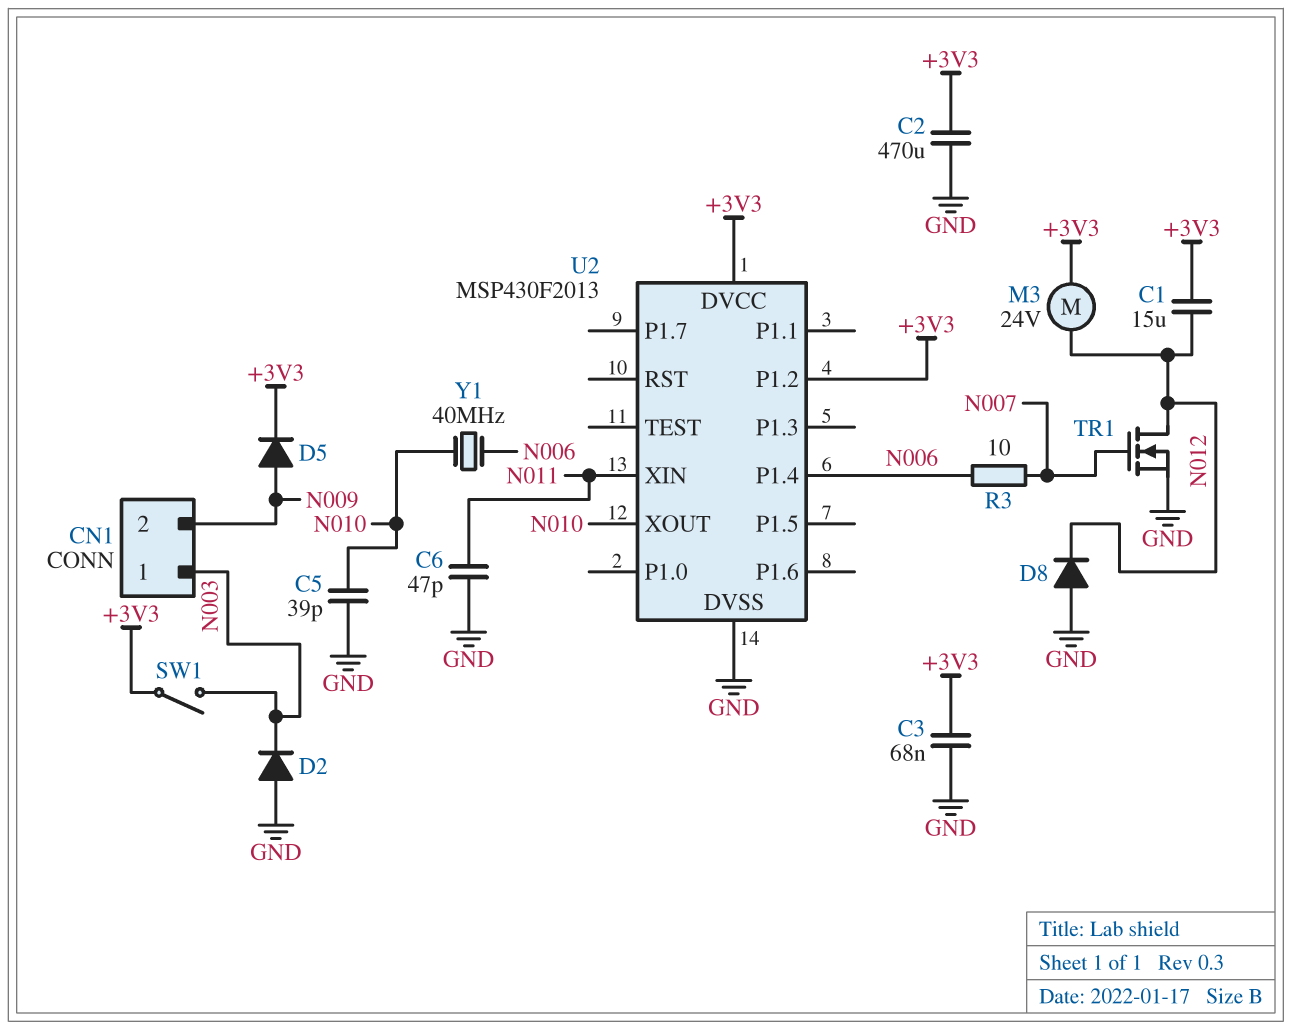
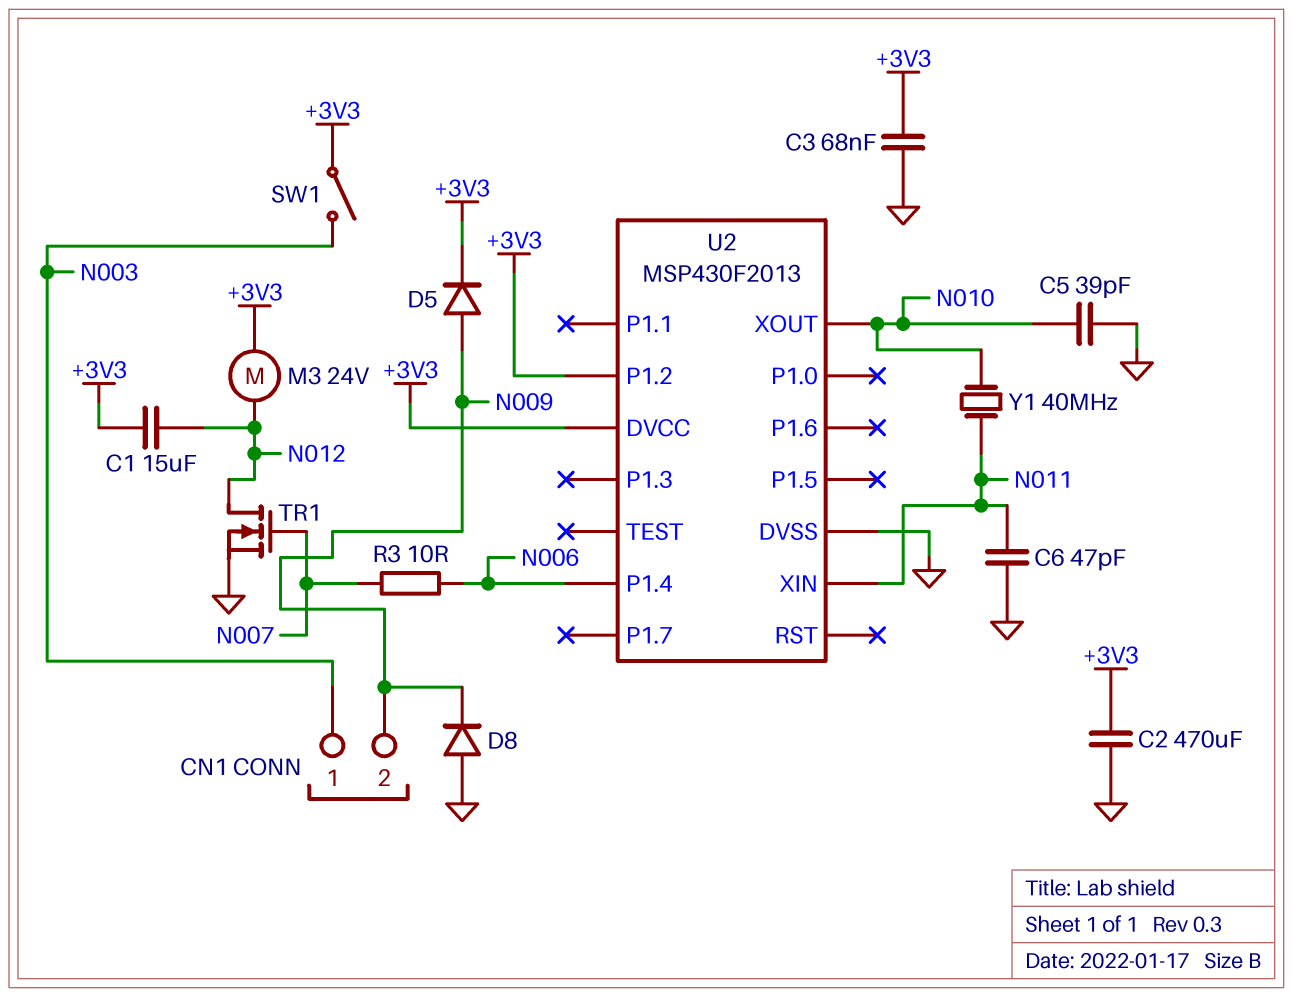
D2: diode (A GND, K N003) -> none
D8: diode (A GND, K N012) -> diode (A GND, K N009)
Y1: 40MHz (N006, N010) -> 40MHz (N010, N011)

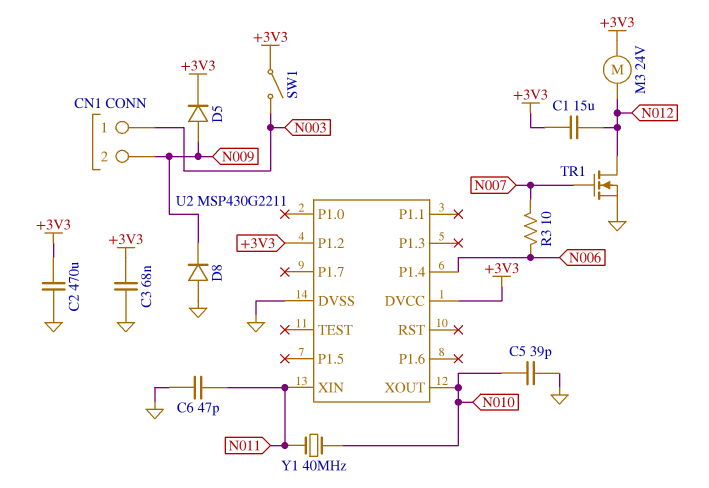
U2: MSP430F2013 -> MSP430G2211

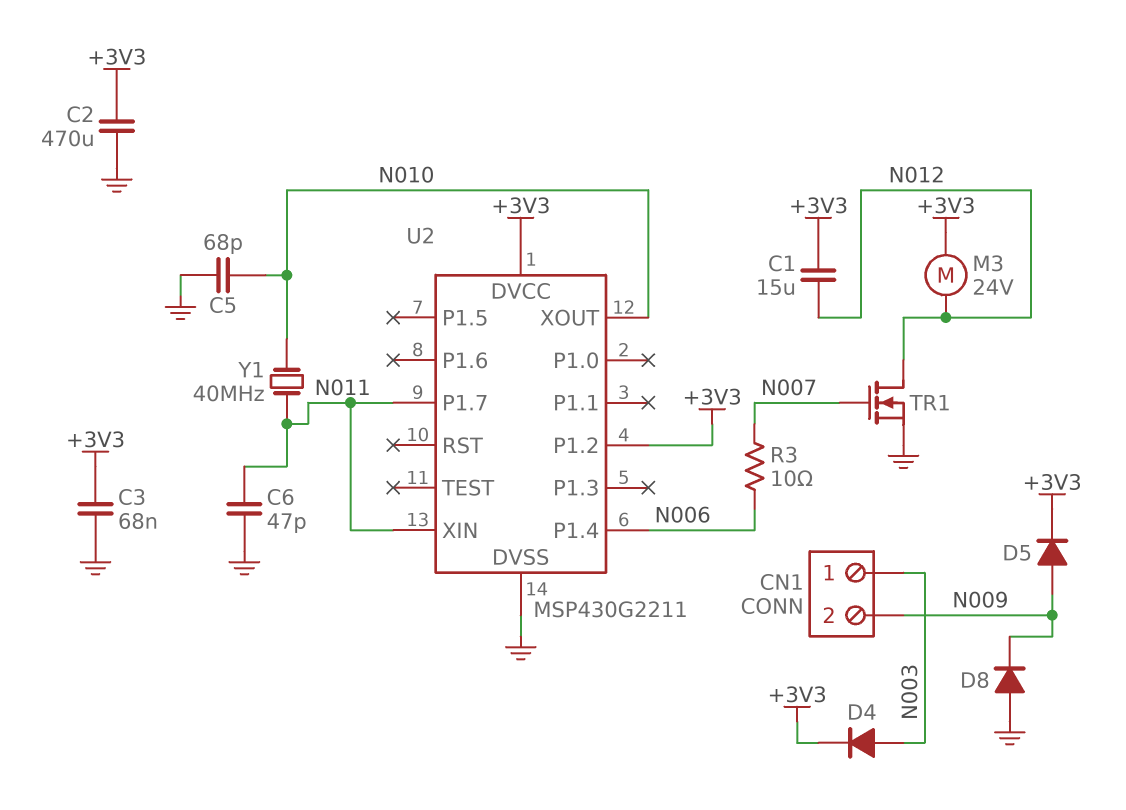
C5: 39pF (GND, N010) -> 68pF (GND, N010)
D4: none -> diode (A N003, K +3V3)
SW1: switch (+3V3, N003) -> none
U2 pin P1.7: none -> N011

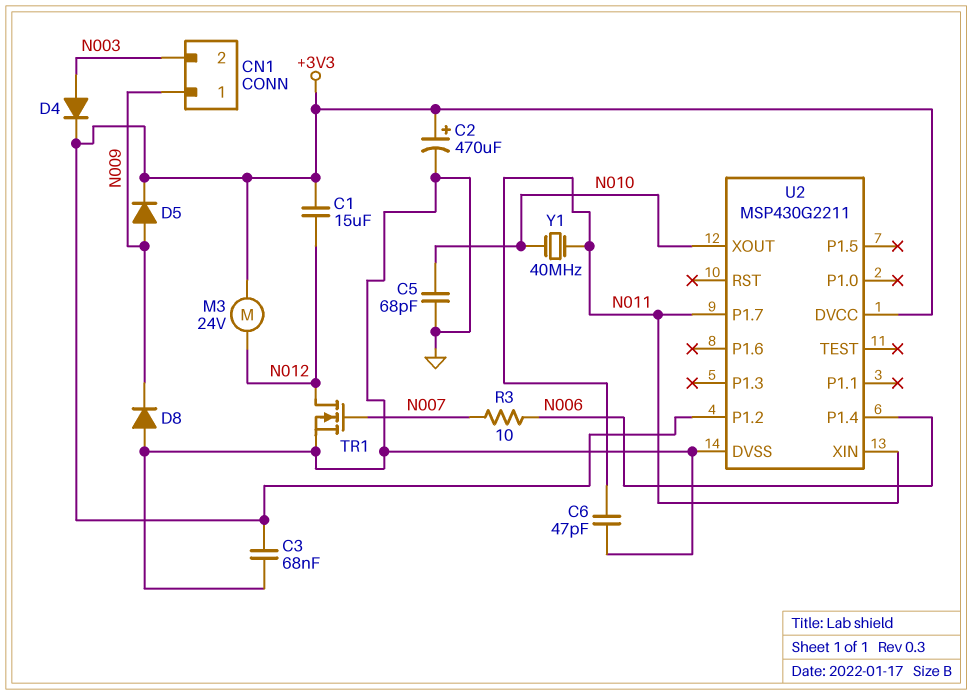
C2: 470uF (+3V3, GND) -> 470uF (plus +3V3, minus GND)
CN1 pin 1: N003 -> N009
CN1 pin 2: N009 -> N003

